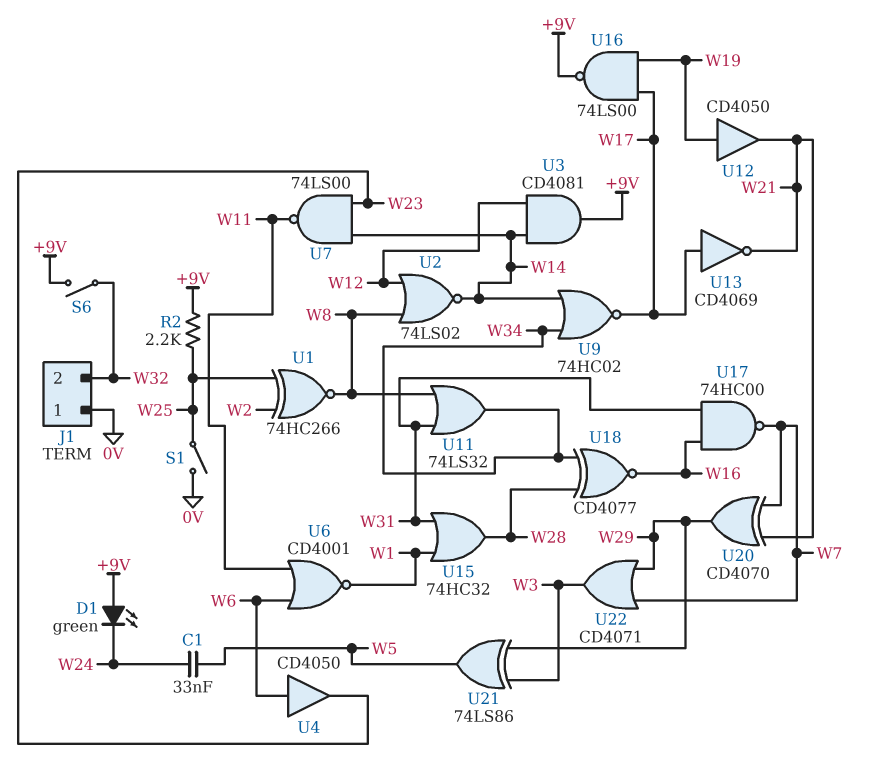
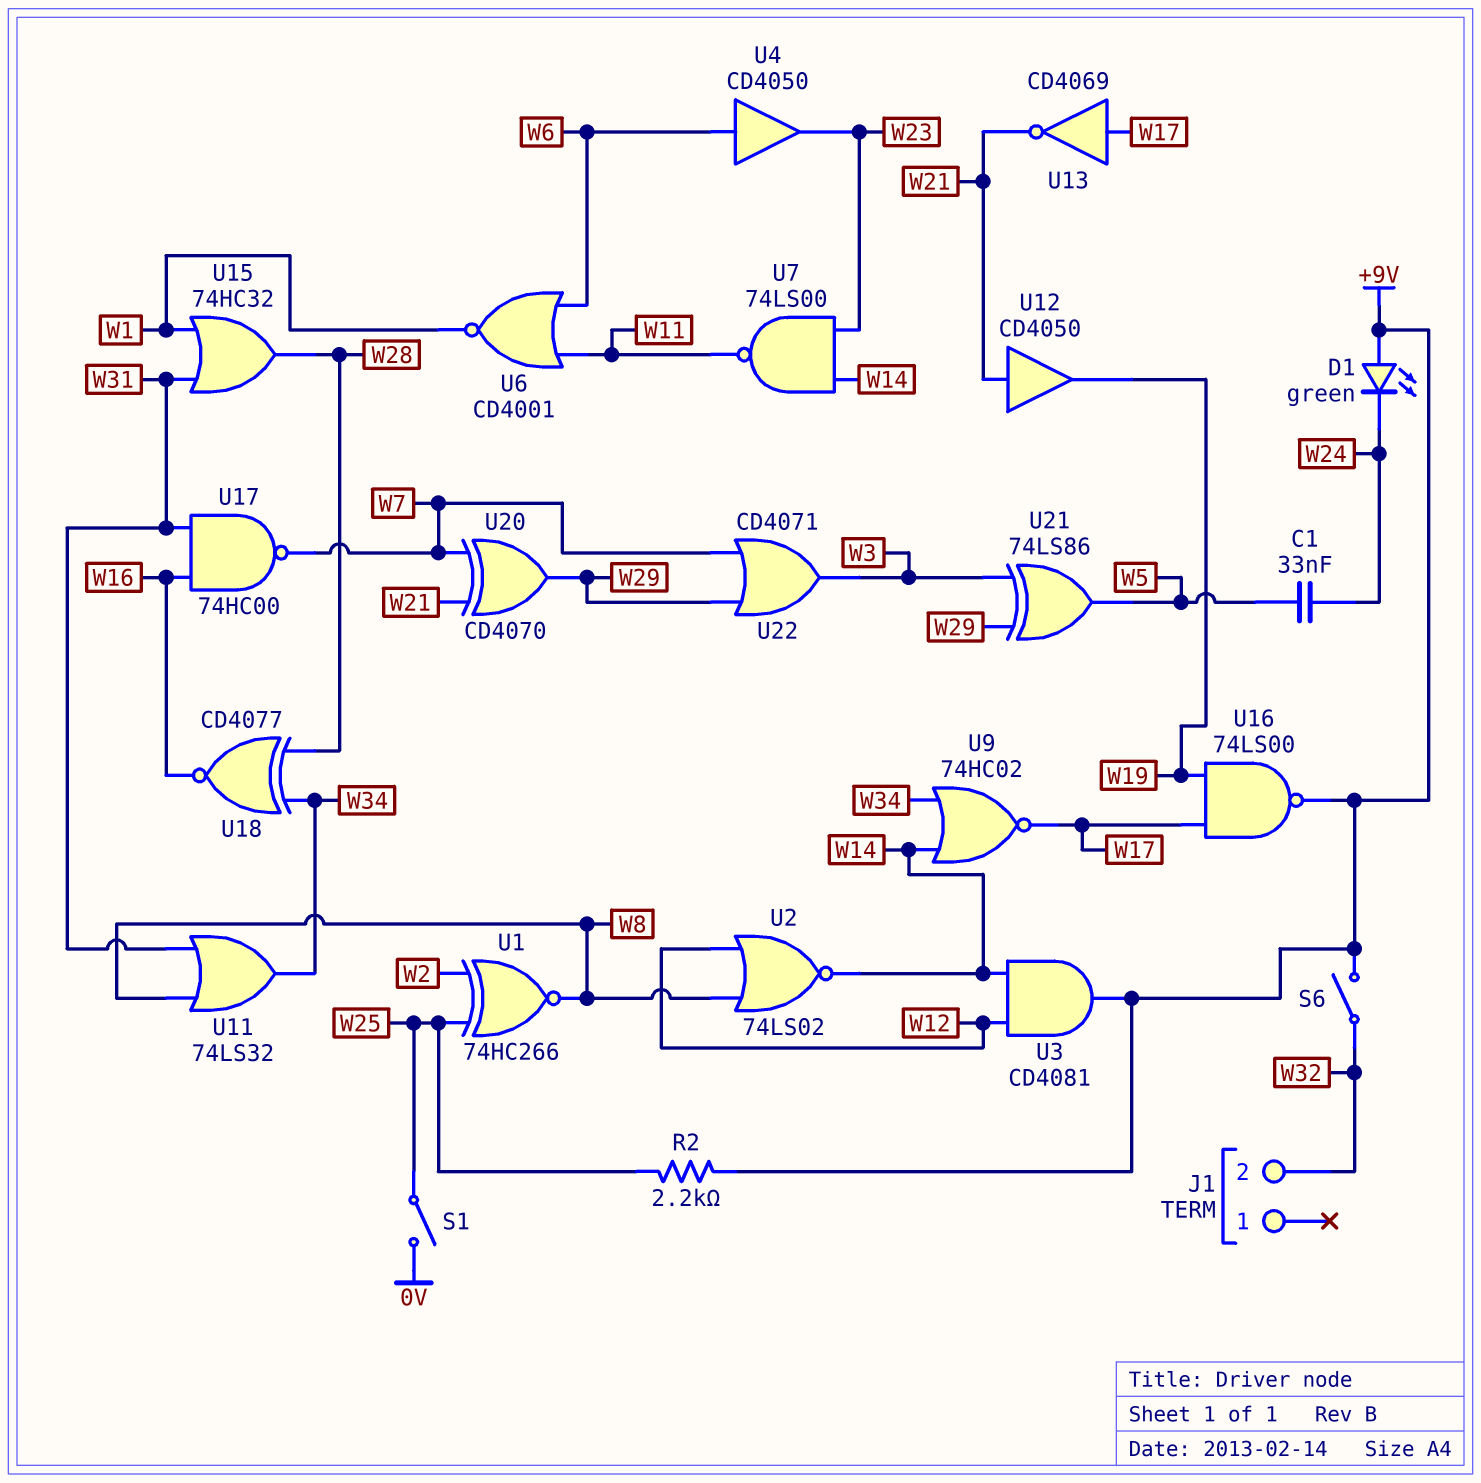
J1 pin 1: 0V -> none
U12: buffer CD4050 (in W19, out W21) -> buffer CD4050 (in W21, out W19)

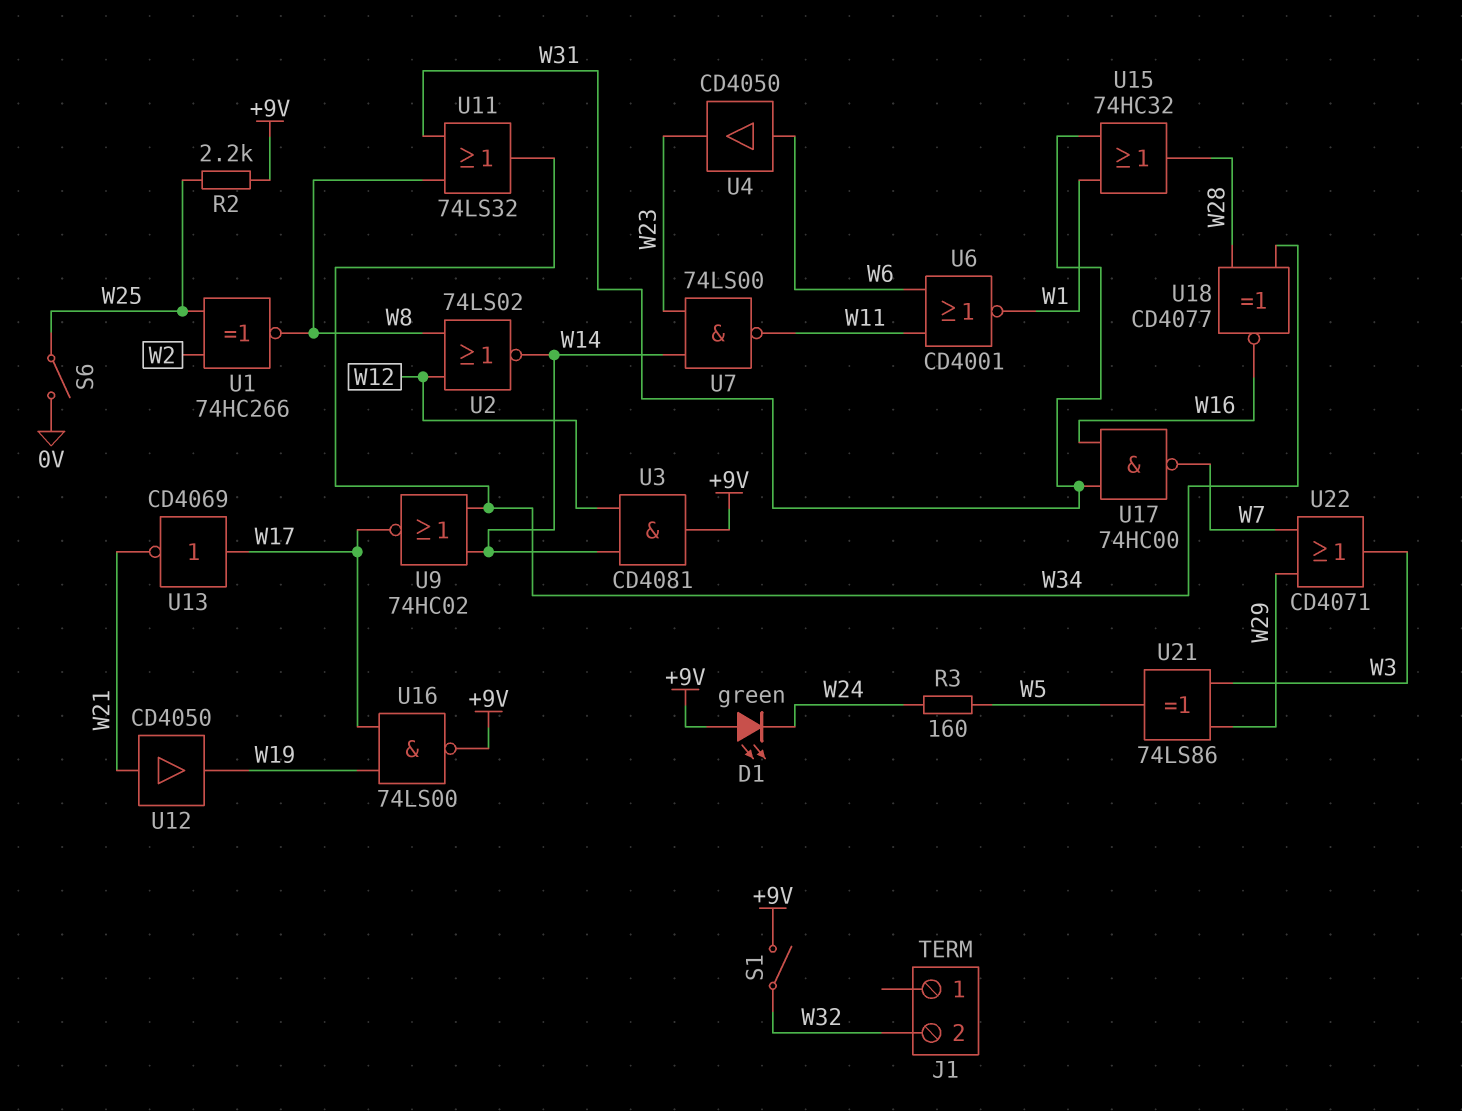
C1: 33nF (W5, W24) -> none
R3: none -> 160 (W5, W24)
S1: switch (0V, W25) -> switch (+9V, W32)
S6: switch (+9V, W32) -> switch (0V, W25)
U20: XOR CD4070 (in W7, in W21, out W29) -> none

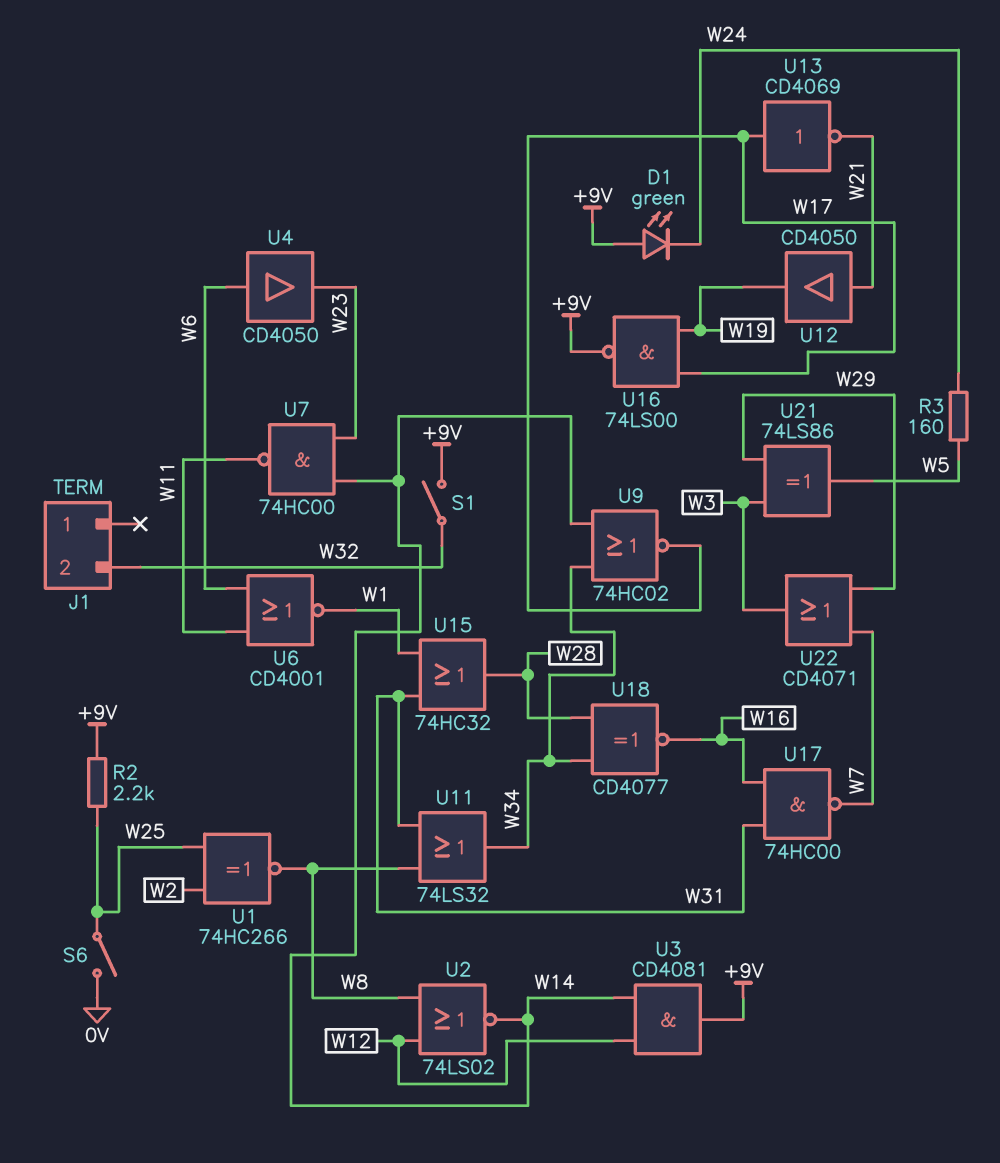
U7: NAND 74LS00 (in W14, in W23, out W11) -> NAND 74HC00 (in W14, in W23, out W11)

